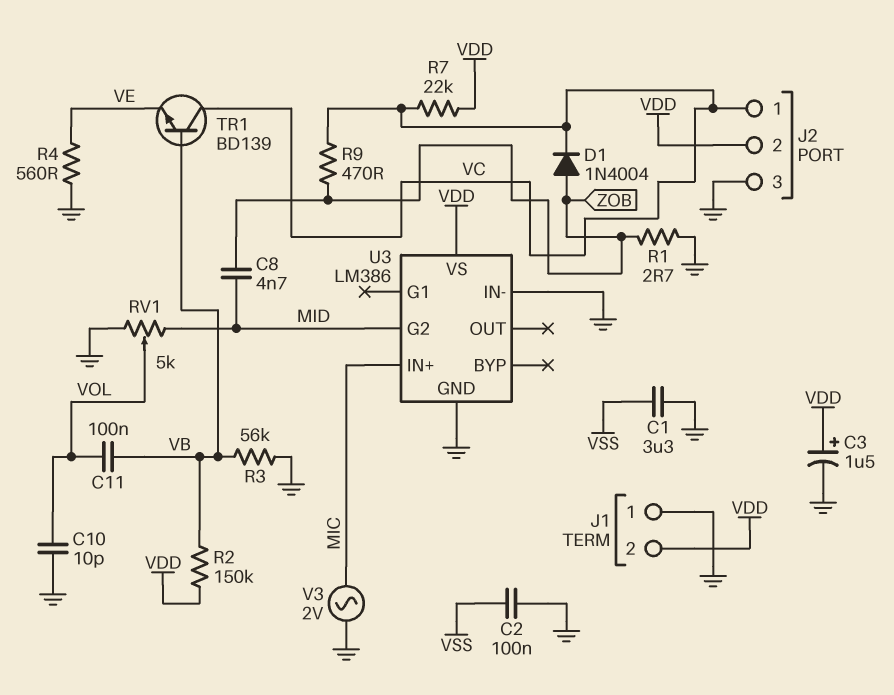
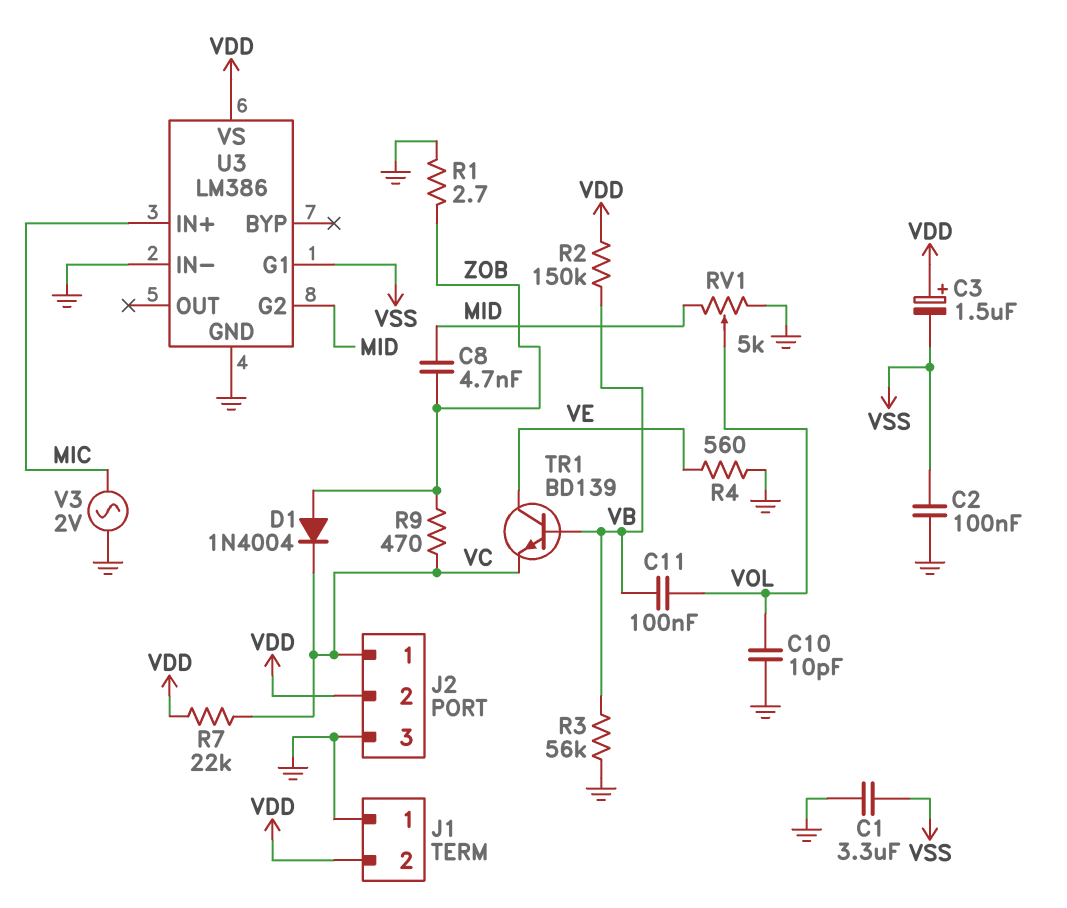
C3: 1.5uF (plus VDD, minus GND) -> 1.5uF (plus VDD, minus VSS)
TR1: NPN BD139 (B VB, C VC, E VE) -> NPN BD139 (B VB, C VE, E VC)
U3 pin G1: none -> VSS

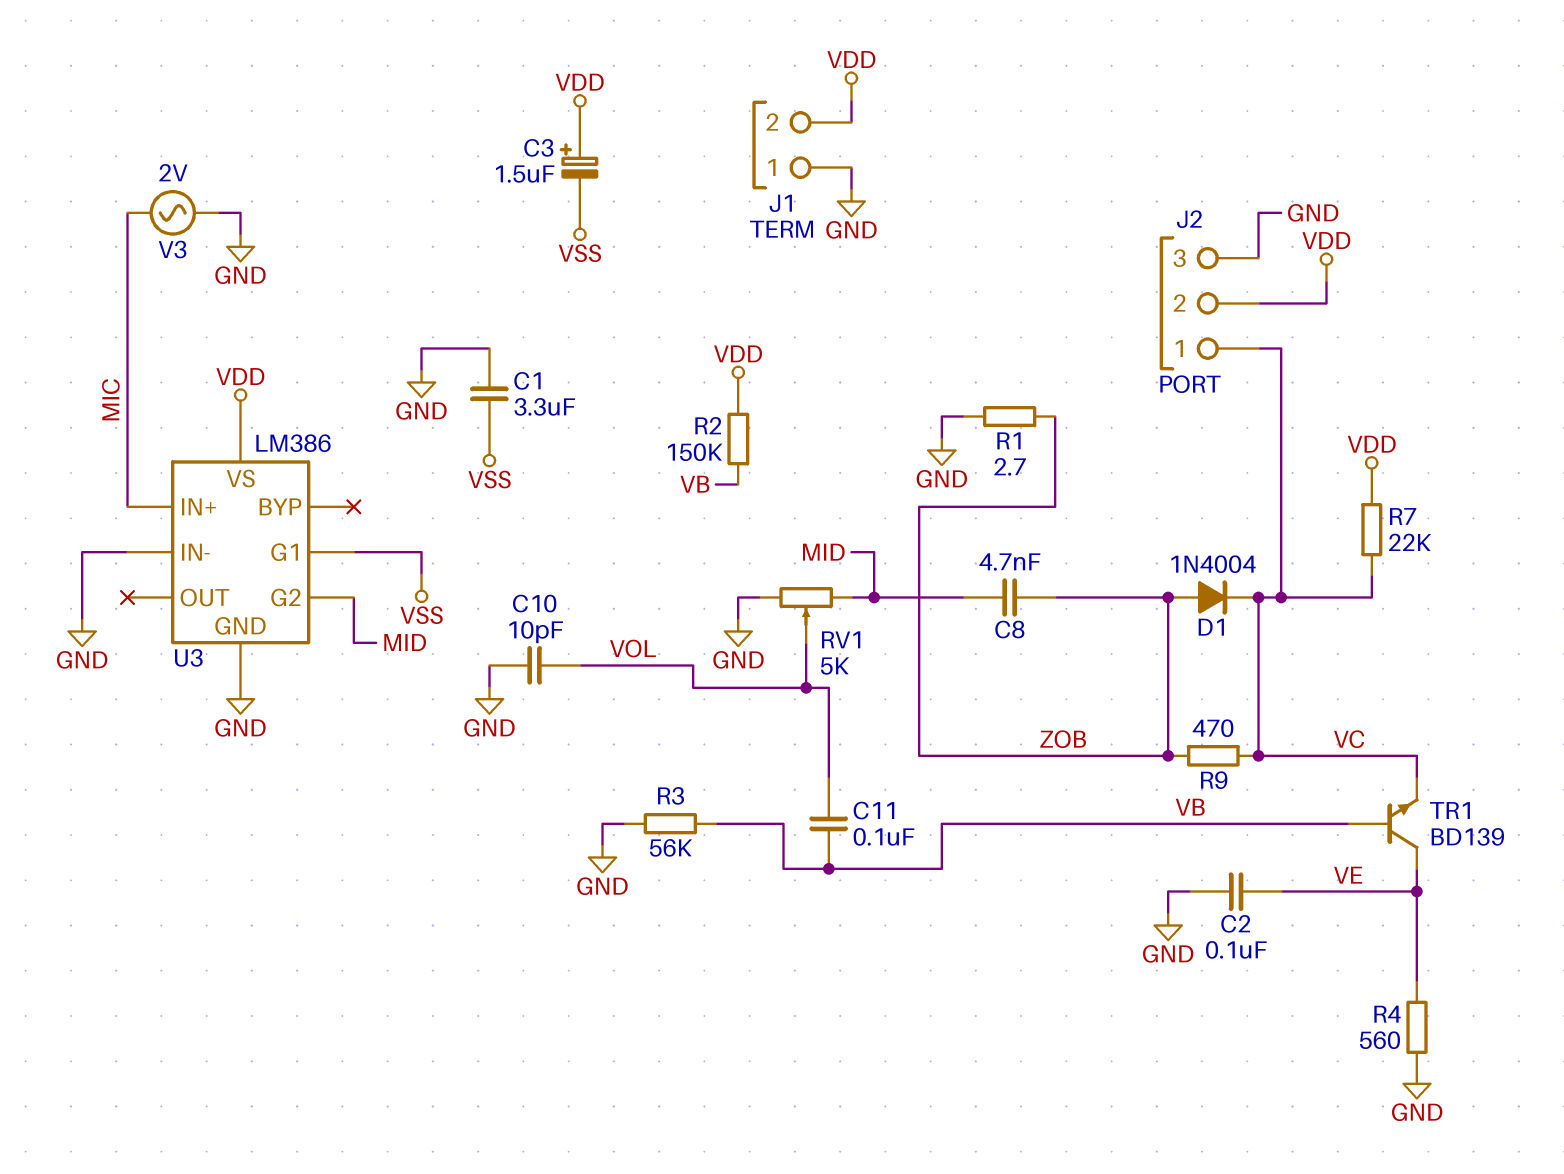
C2: 100nF (GND, VSS) -> 100nF (GND, VE)

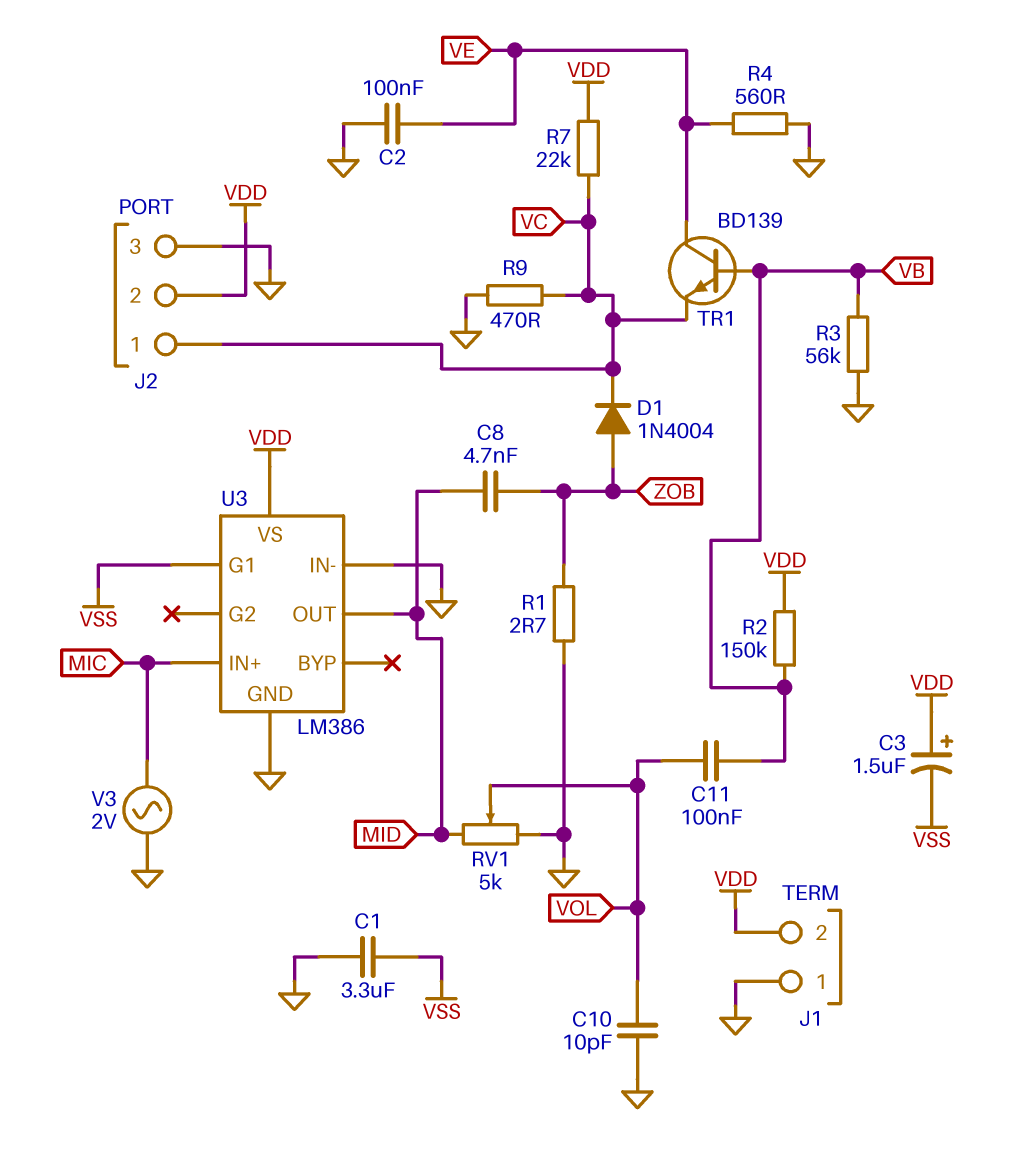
R9: 470 (VC, ZOB) -> 470 (GND, VC)
U3 pin G2: MID -> none
U3 pin OUT: none -> MID

